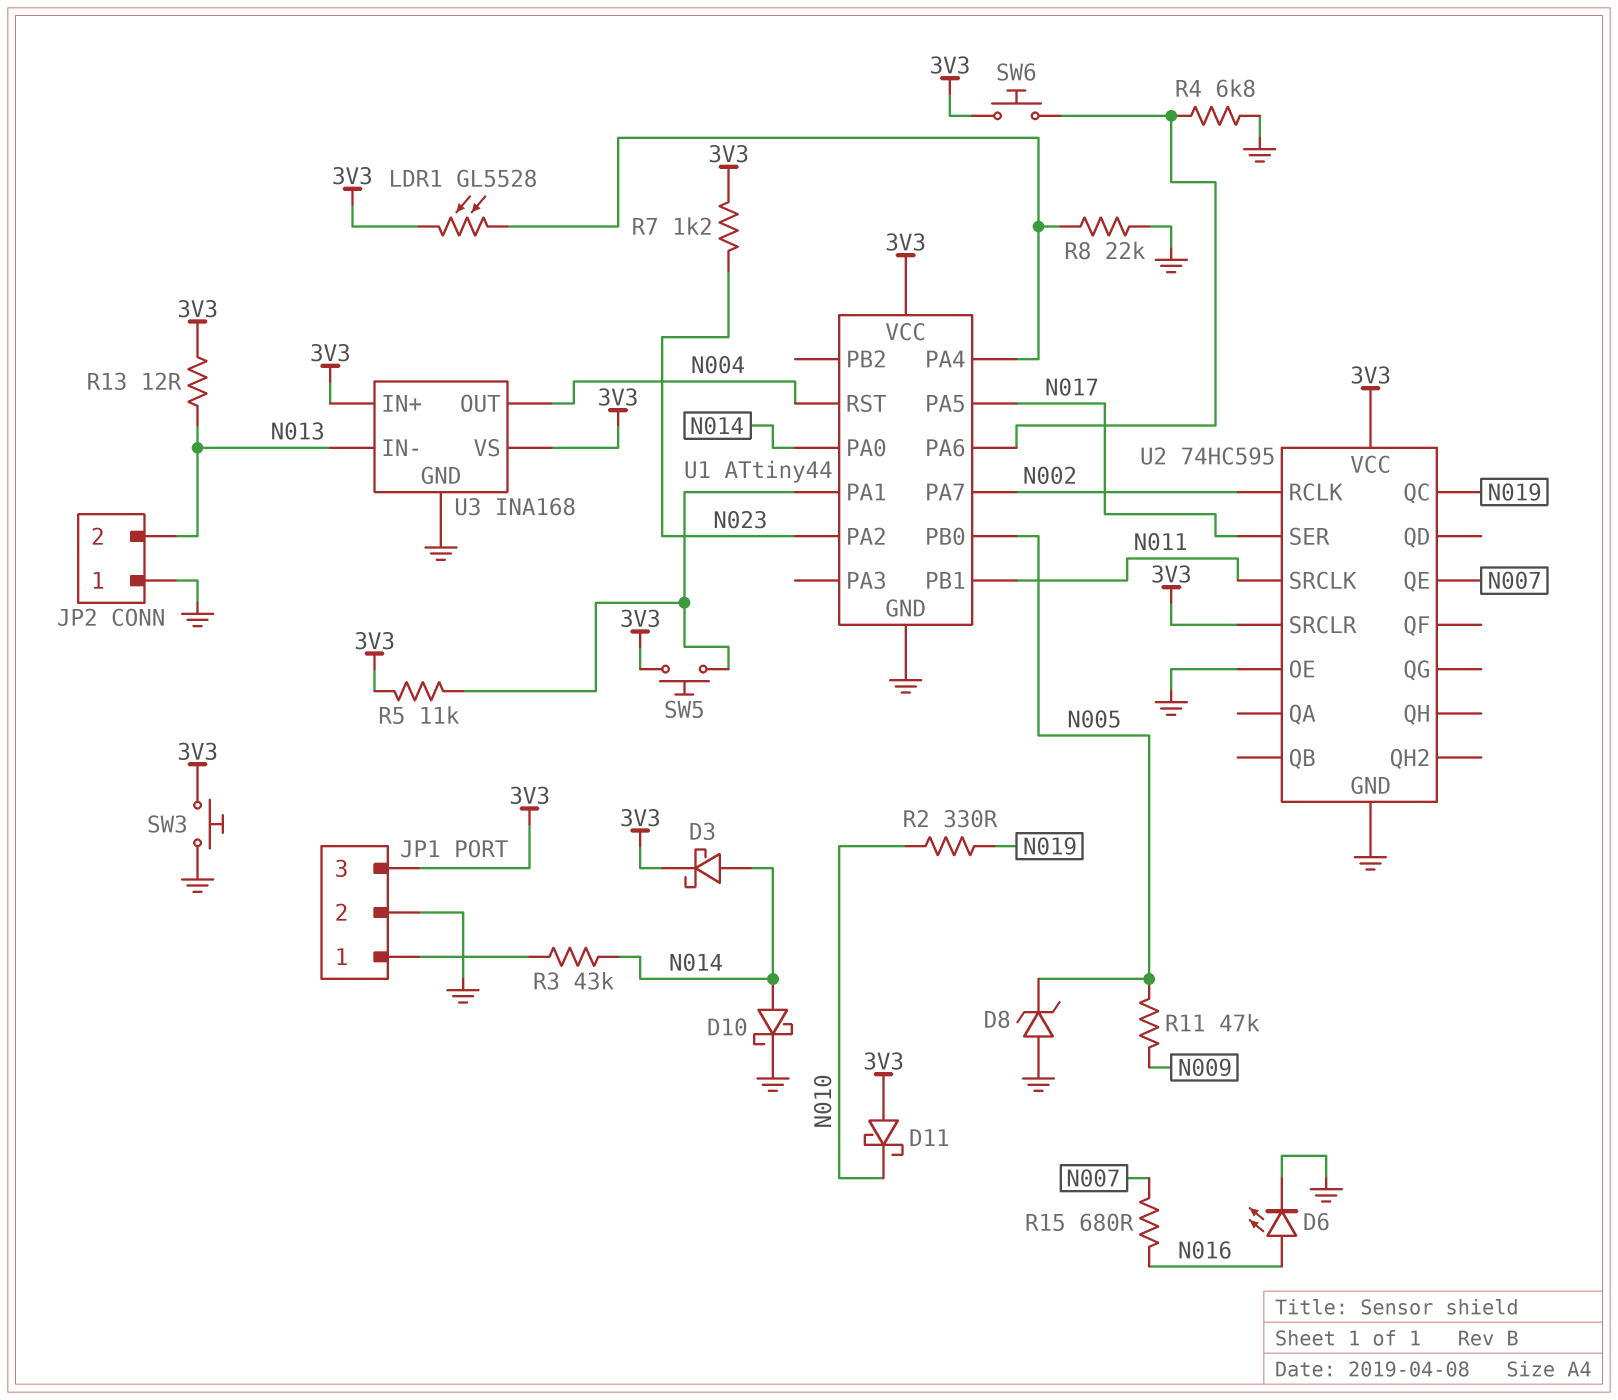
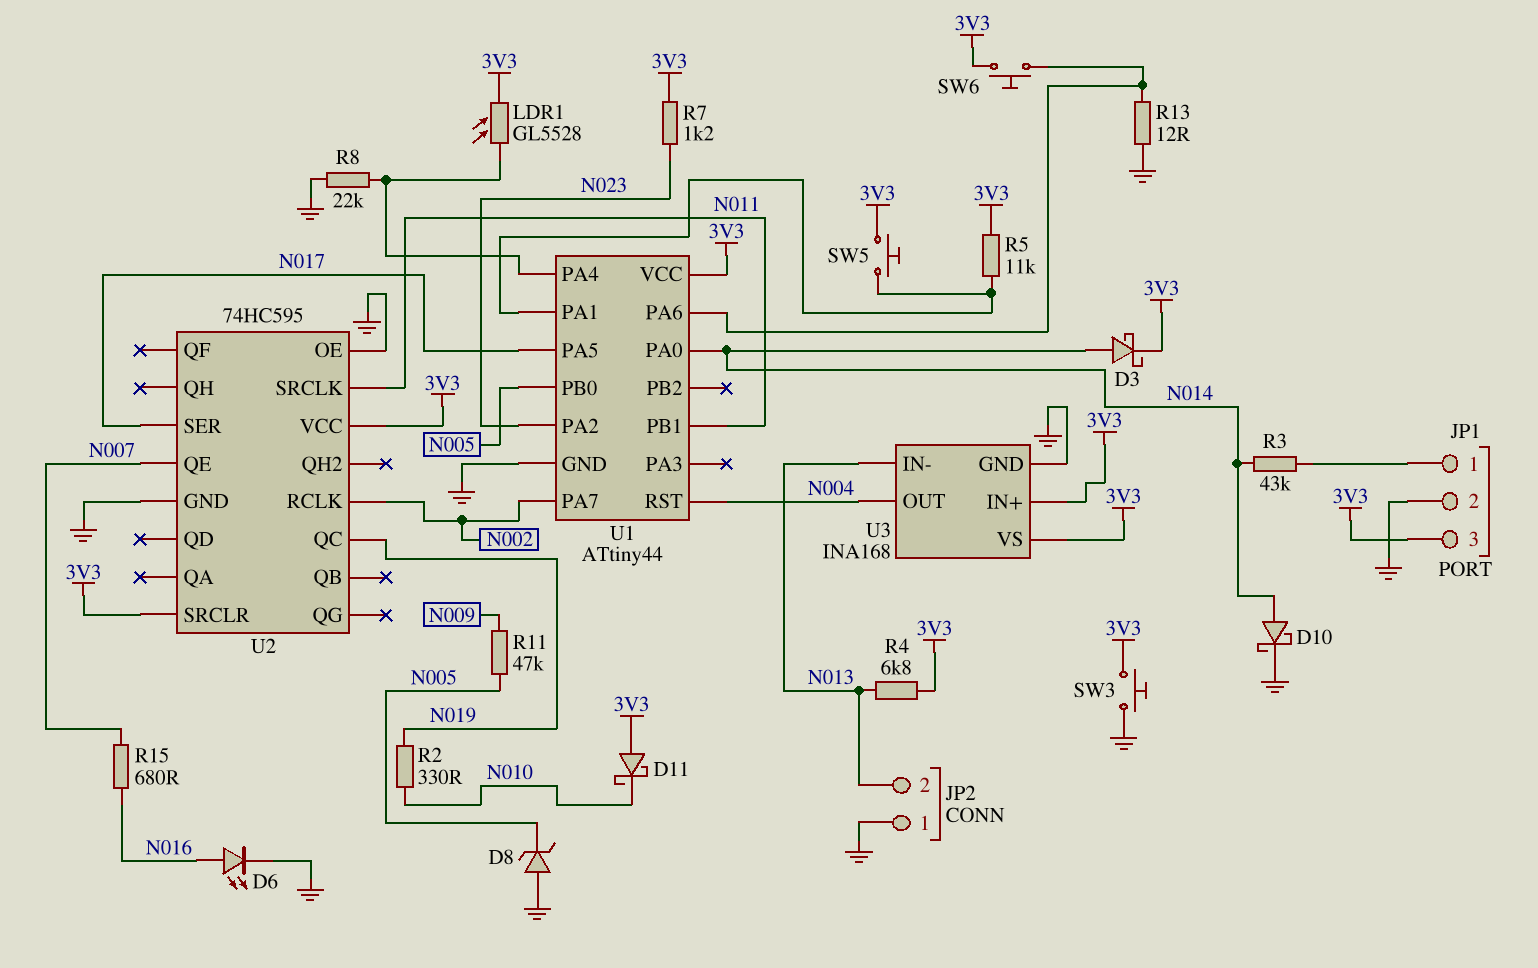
R4: 6.8k (GND, U1/PA6) -> 6.8k (3V3, N013)
R13: 12 (3V3, N013) -> 12 (GND, U1/PA6)

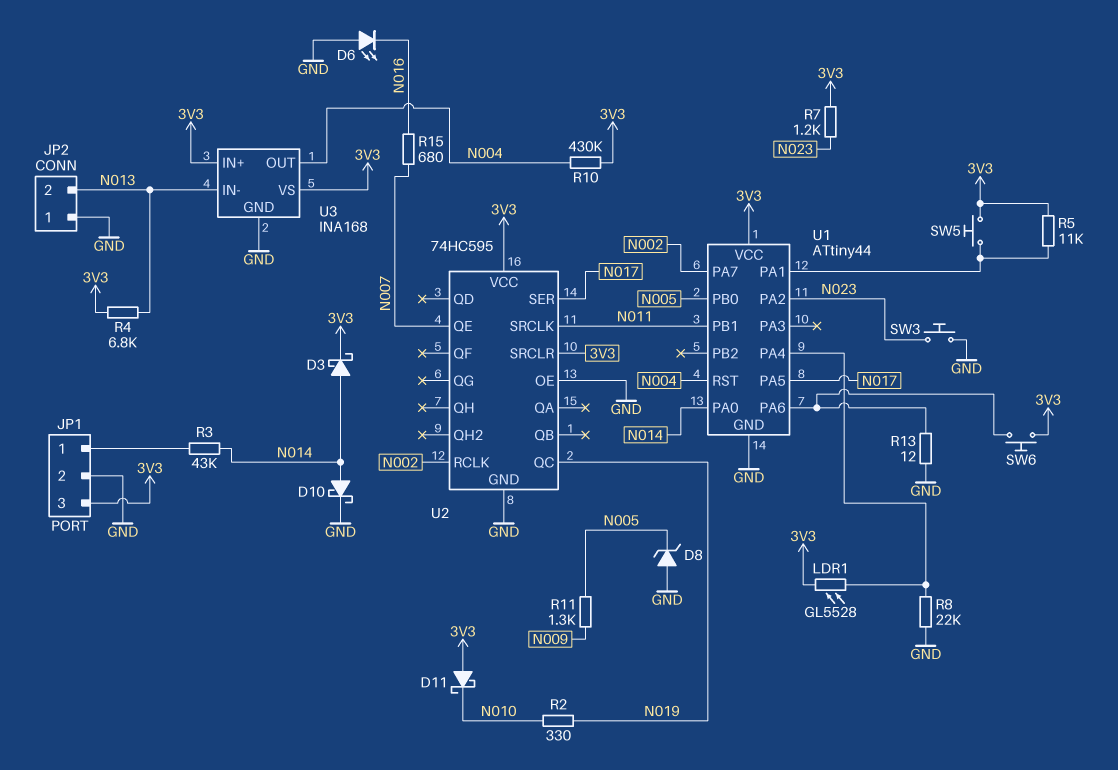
D6: LED (A N016, K GND) -> LED (A GND, K N016)
R10: none -> 430k (3V3, N004)
R11: 47k (N005, N009) -> 1.3k (N005, N009)
SW3: button (3V3, GND) -> button (GND, N023)

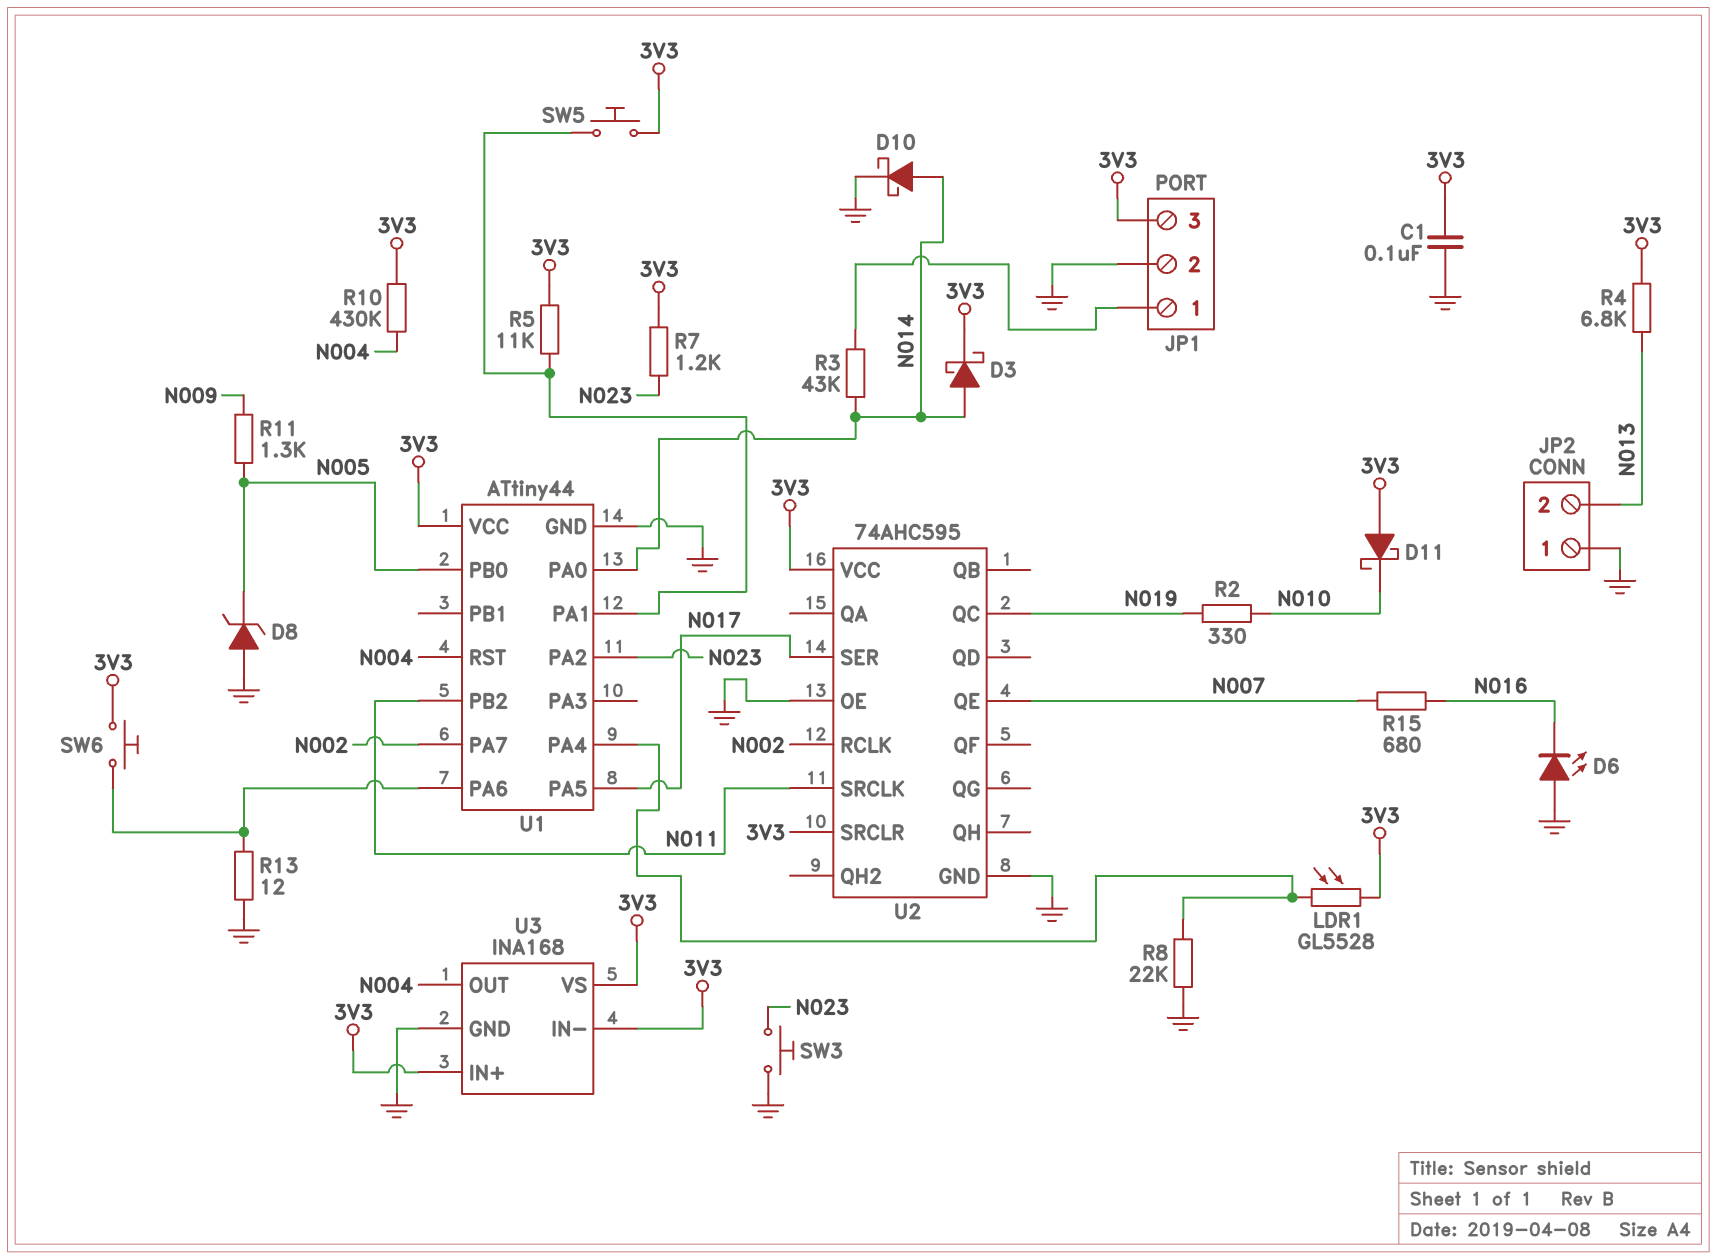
C1: none -> 100nF (3V3, GND)
U1 pin PB1: N011 -> none
U1 pin PB2: none -> N011
U2: 74HC595 -> 74AHC595
U3 pin IN-: N013 -> 3V3

